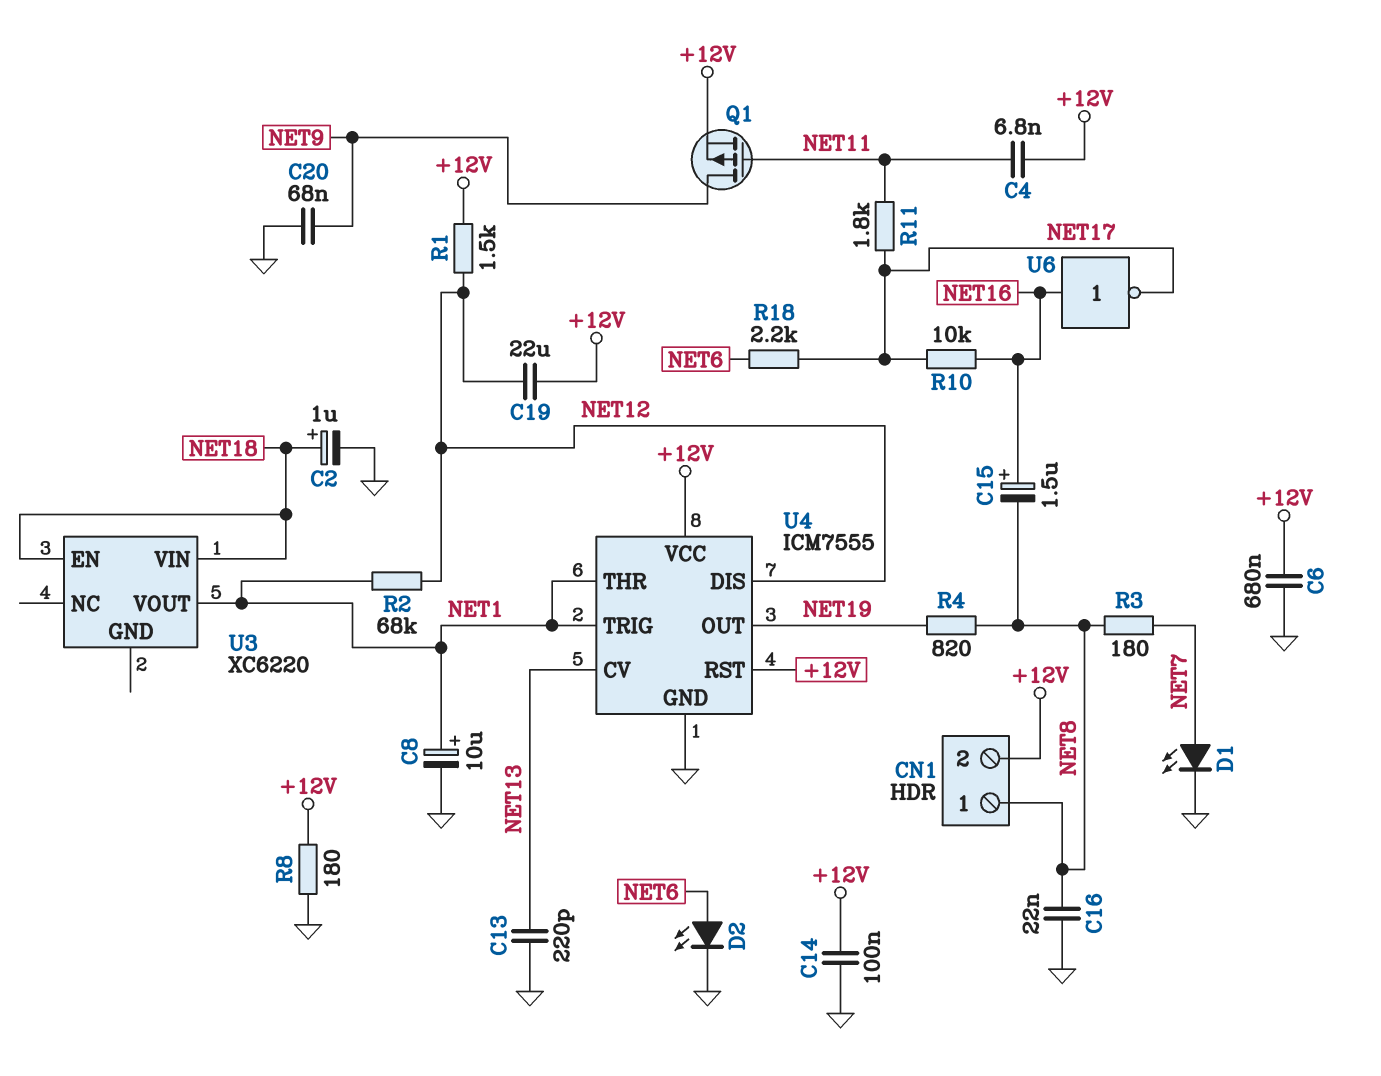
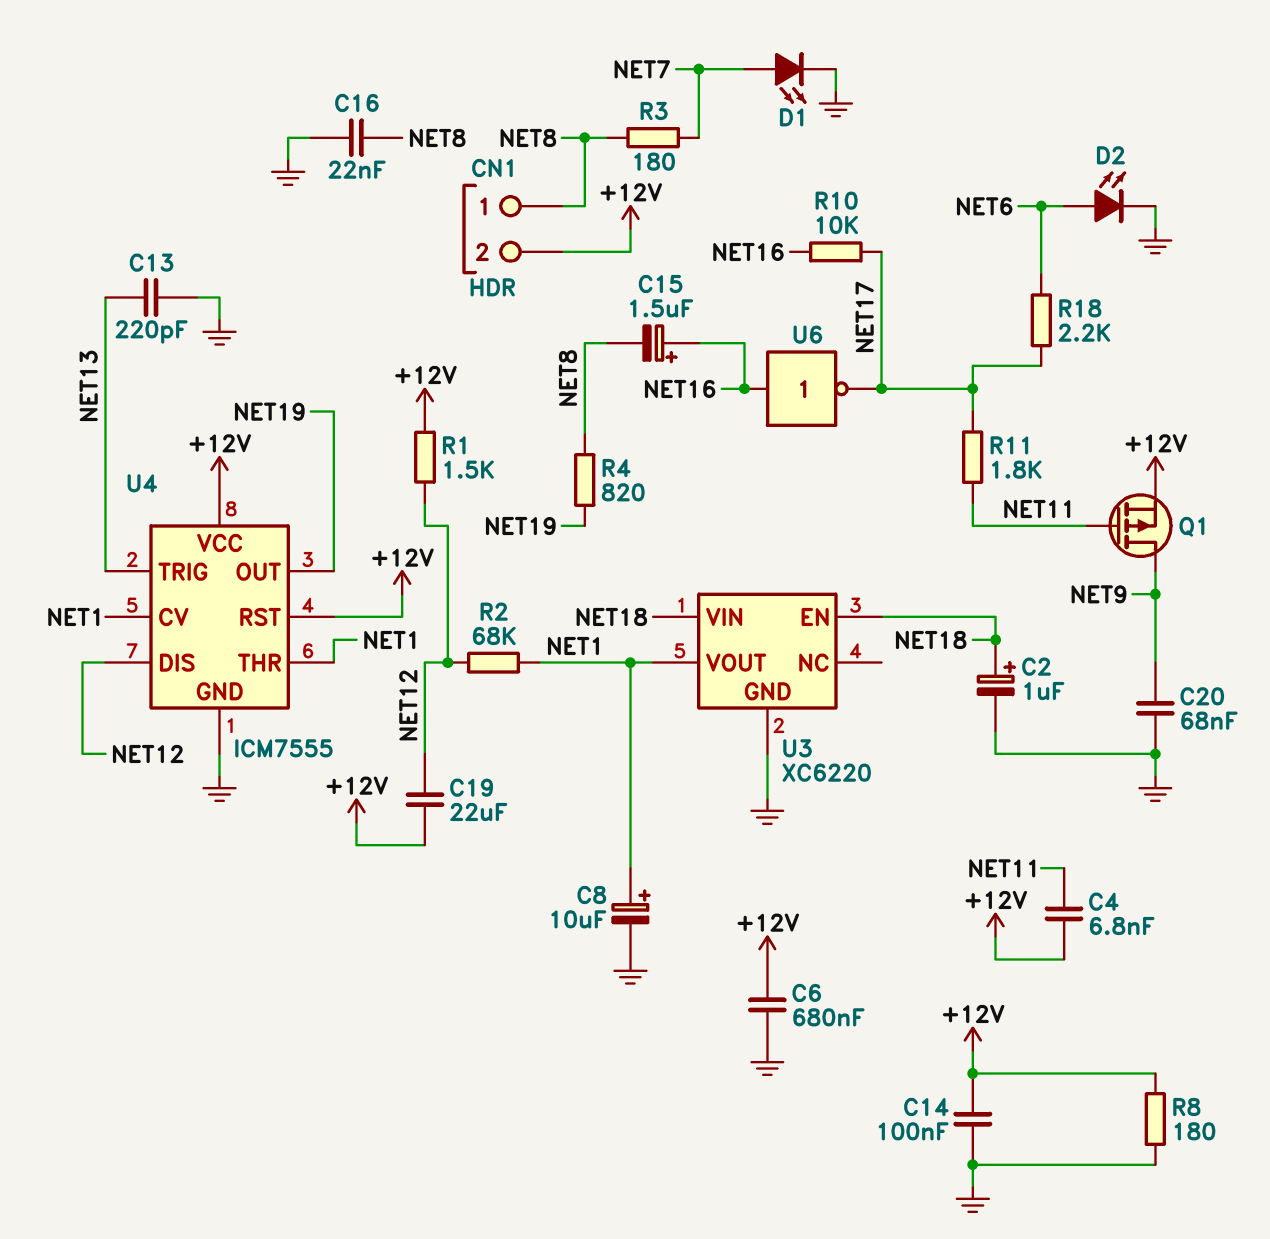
U3 pin GND: none -> GND
U4 pin CV: NET13 -> NET1
U4 pin TRIG: NET1 -> NET13

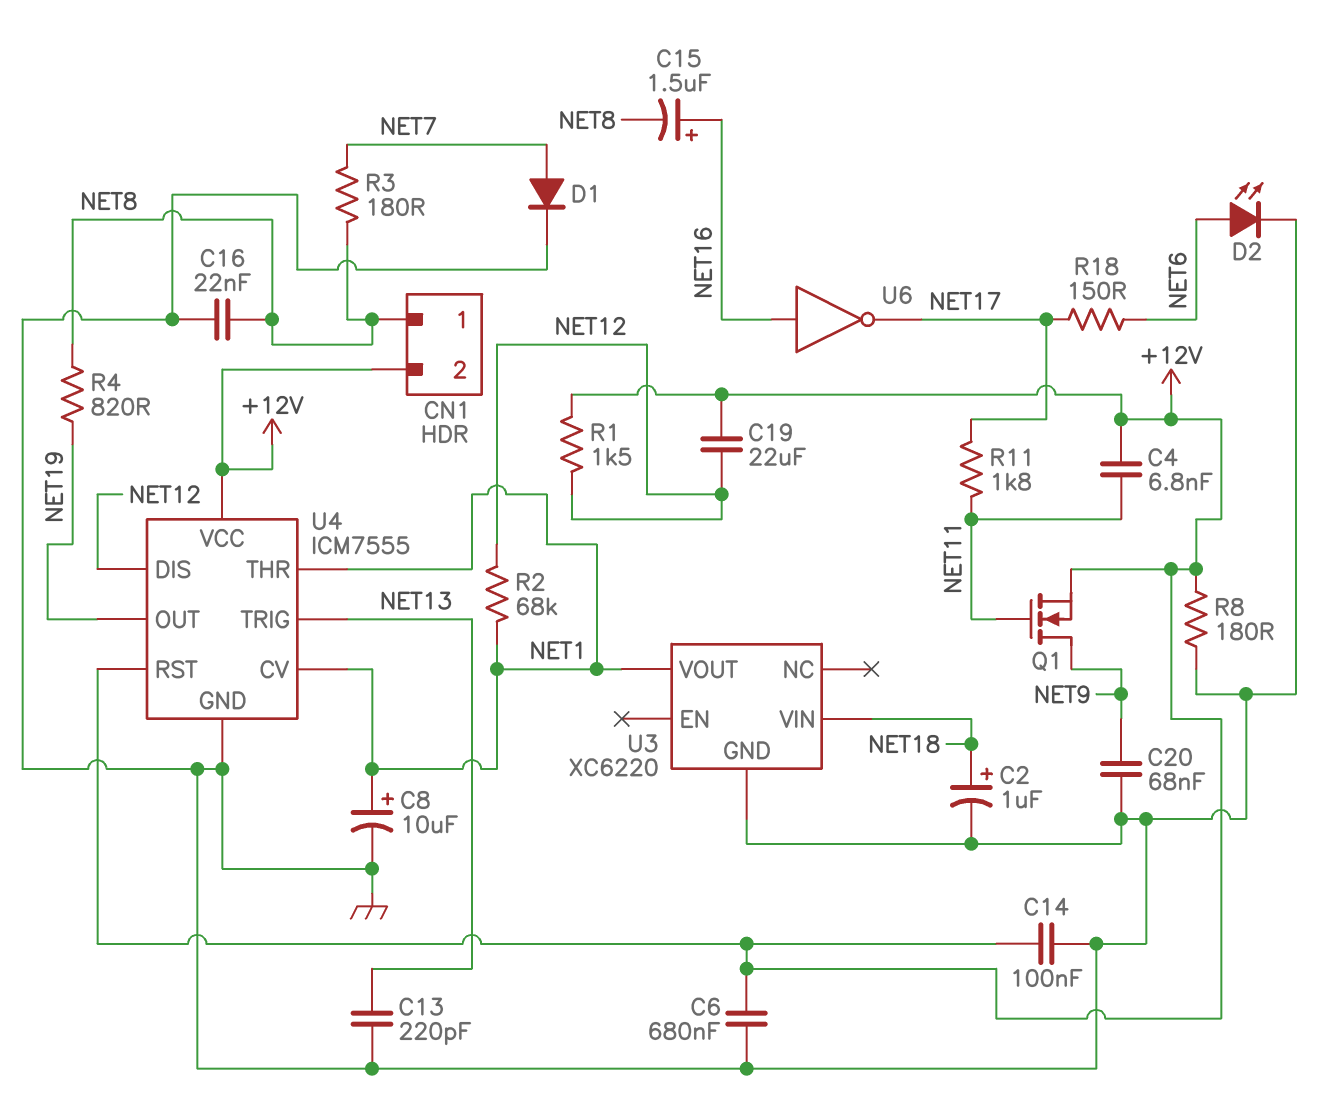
D1: LED (A NET7, K GND) -> diode (A NET7, K GND)
Q1: PMOS (G NET11, D NET9, S +12V) -> NMOS (G NET11, D NET9, S +12V)
R10: 10k (NET16, NET17) -> none
R18: 2.2k (NET6, NET17) -> 150 (NET6, NET17)
U3 pin EN: NET18 -> none

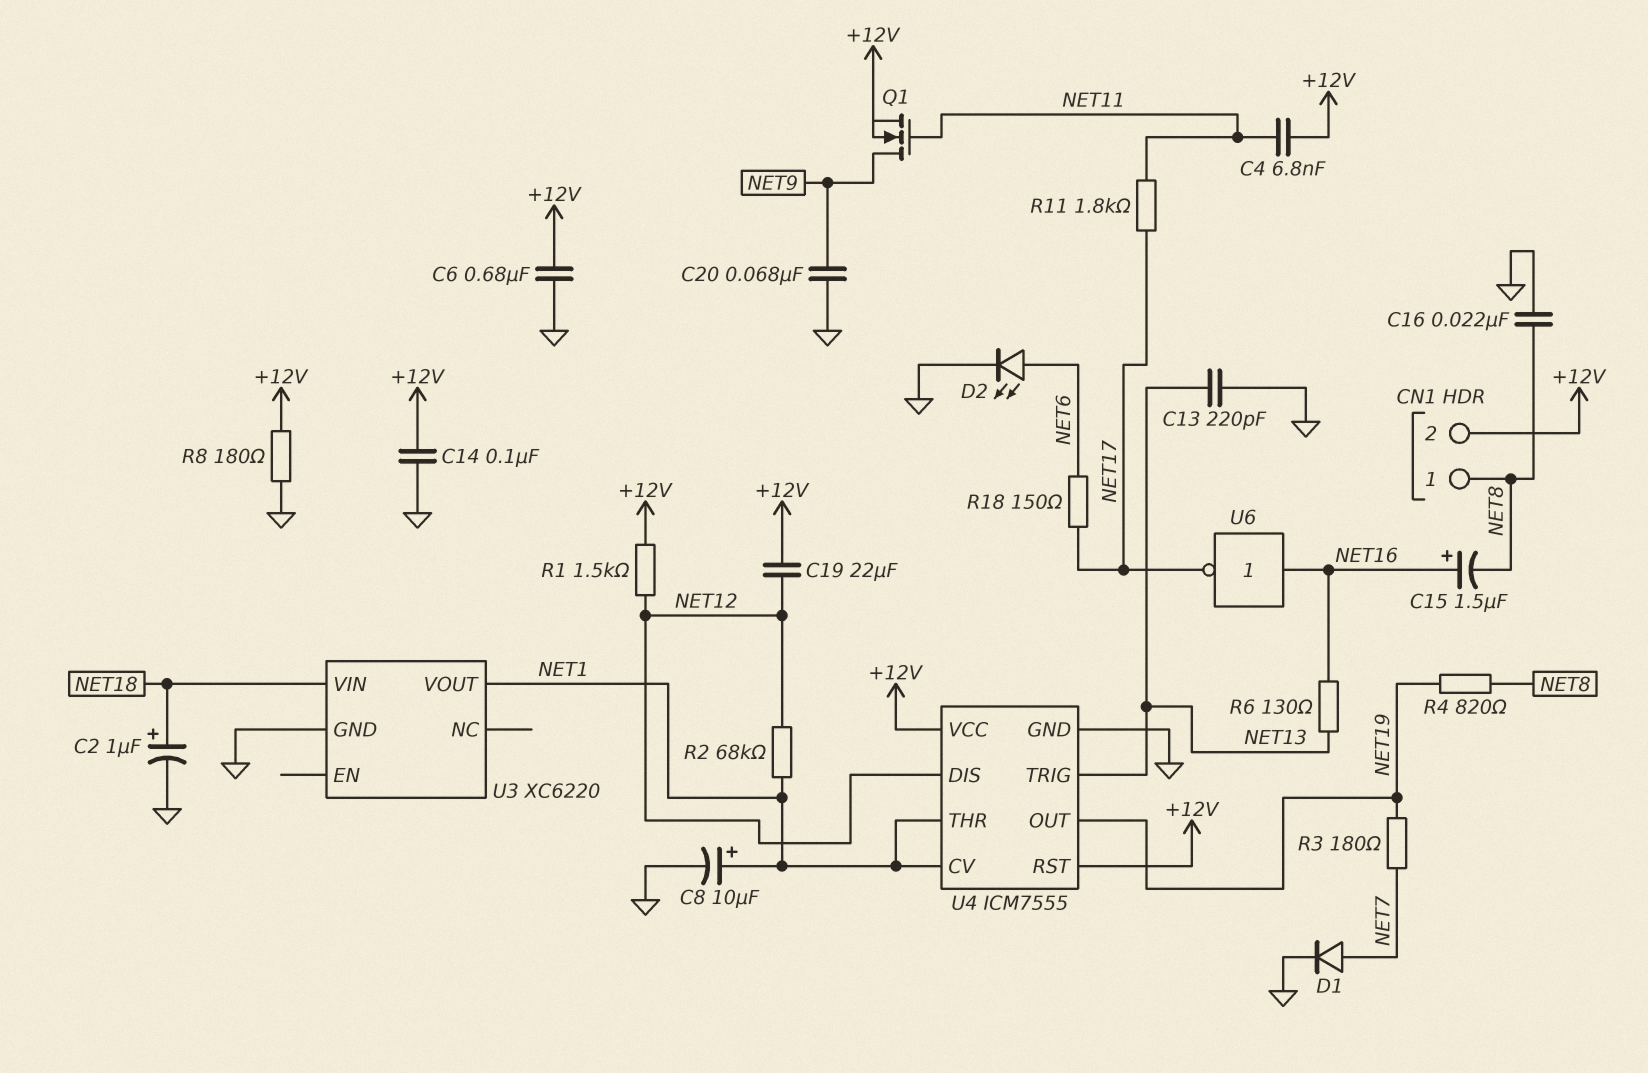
R3: 180 (NET7, NET8) -> 180 (NET7, NET19)
R6: none -> 130 (NET13, NET16)

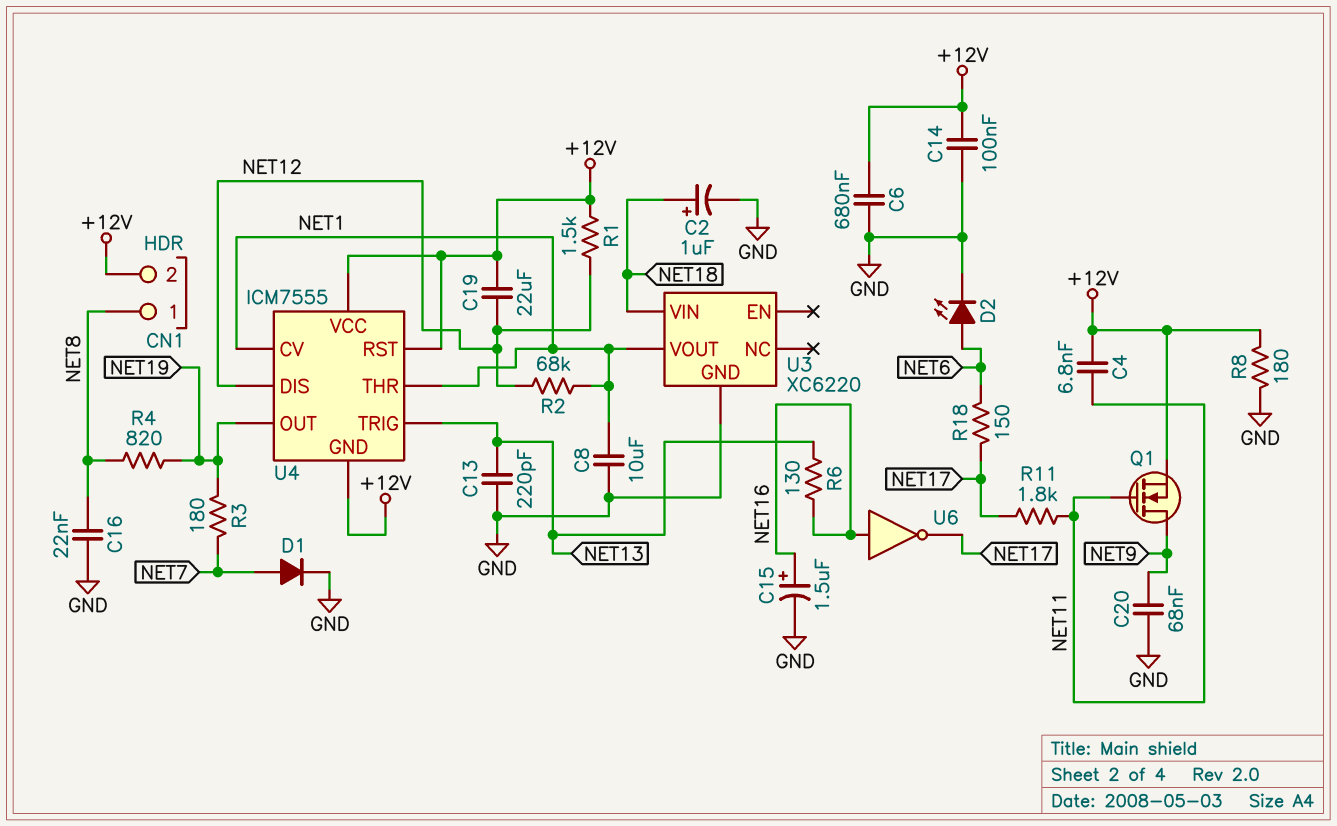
C8: 10uF (plus NET1, minus GND) -> 10uF (GND, NET1)
C15: 1.5uF (plus NET16, minus NET8) -> 1.5uF (plus NET16, minus GND)
U4 pin GND: GND -> +12V

